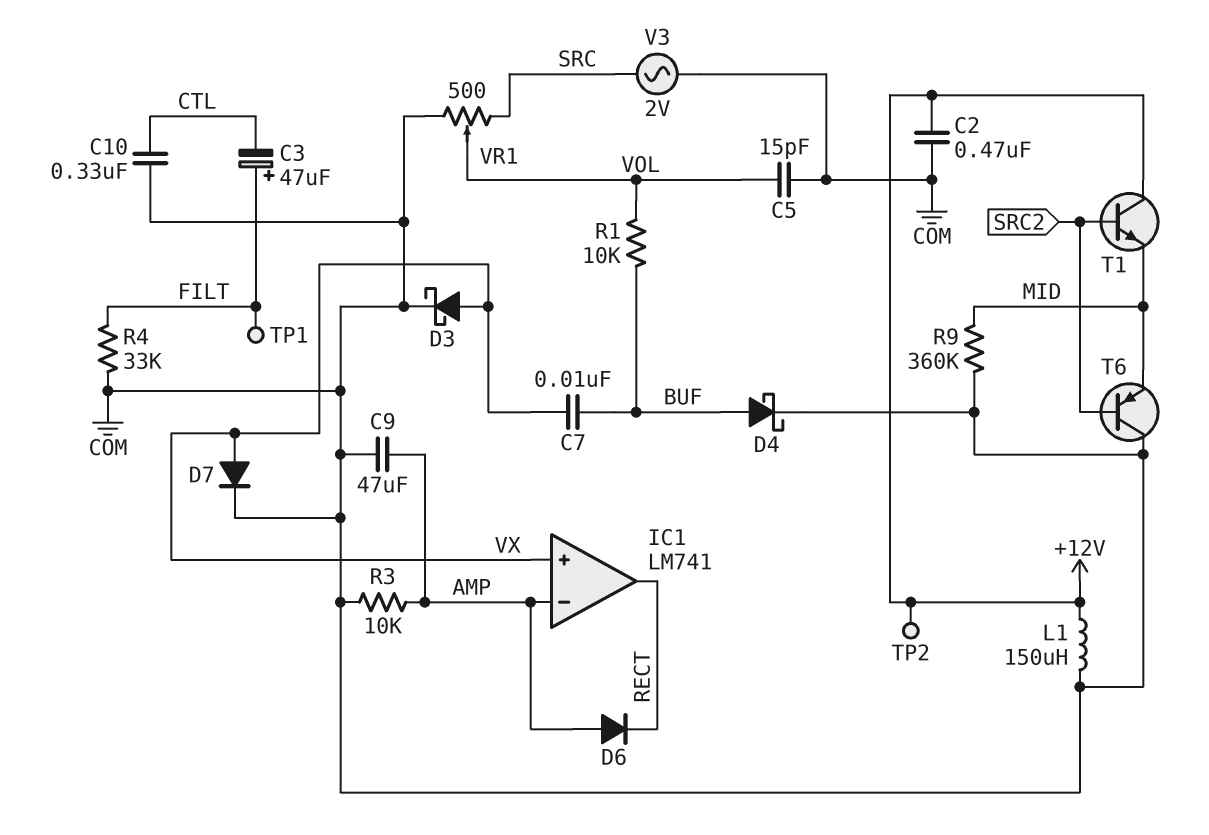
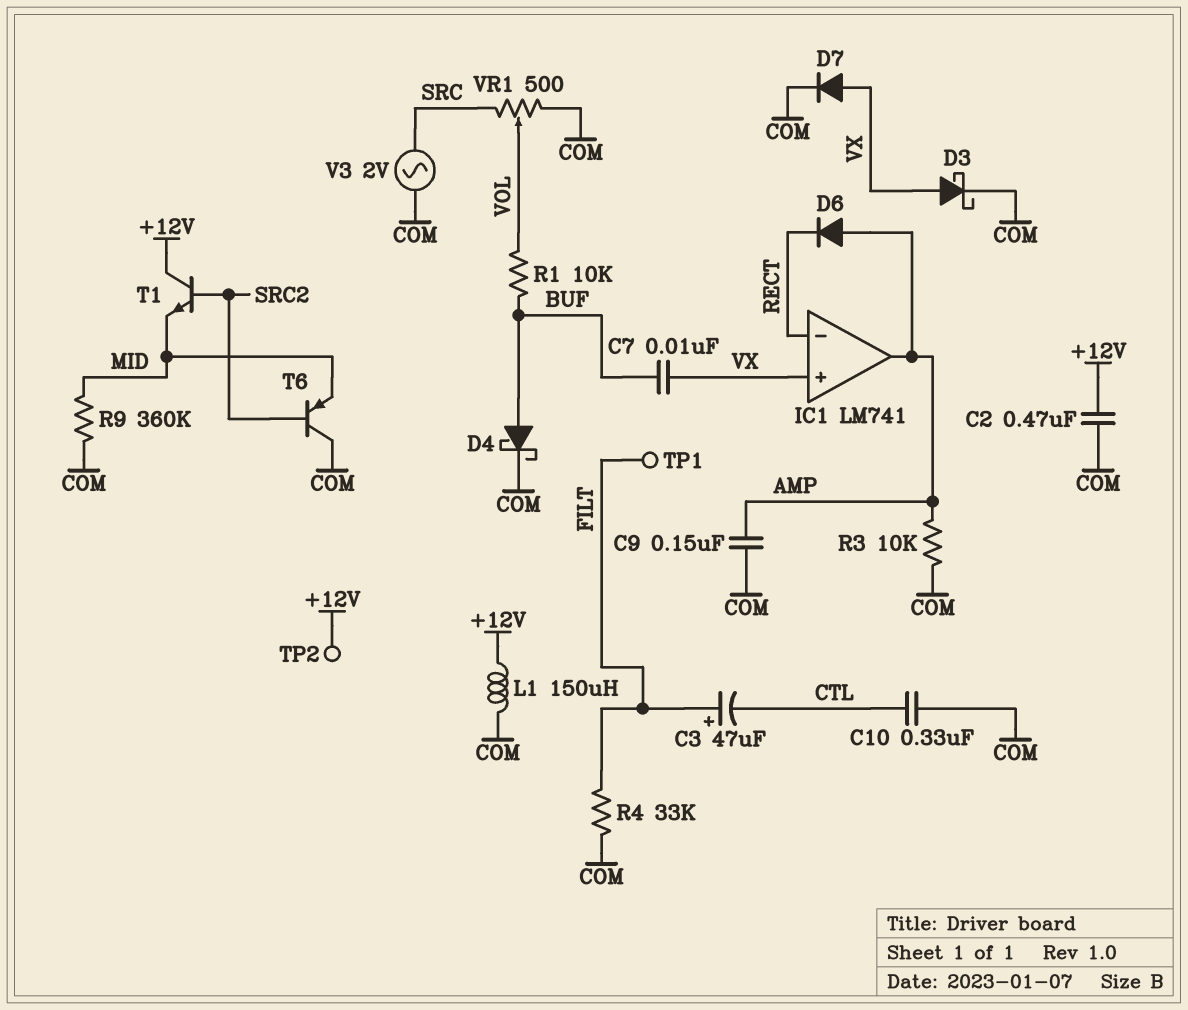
C5: 15pF (COM, VOL) -> none
C9: 47uF (AMP, COM) -> 150nF (AMP, COM)
IC1 pin in-: AMP -> RECT
IC1 pin out: RECT -> AMP

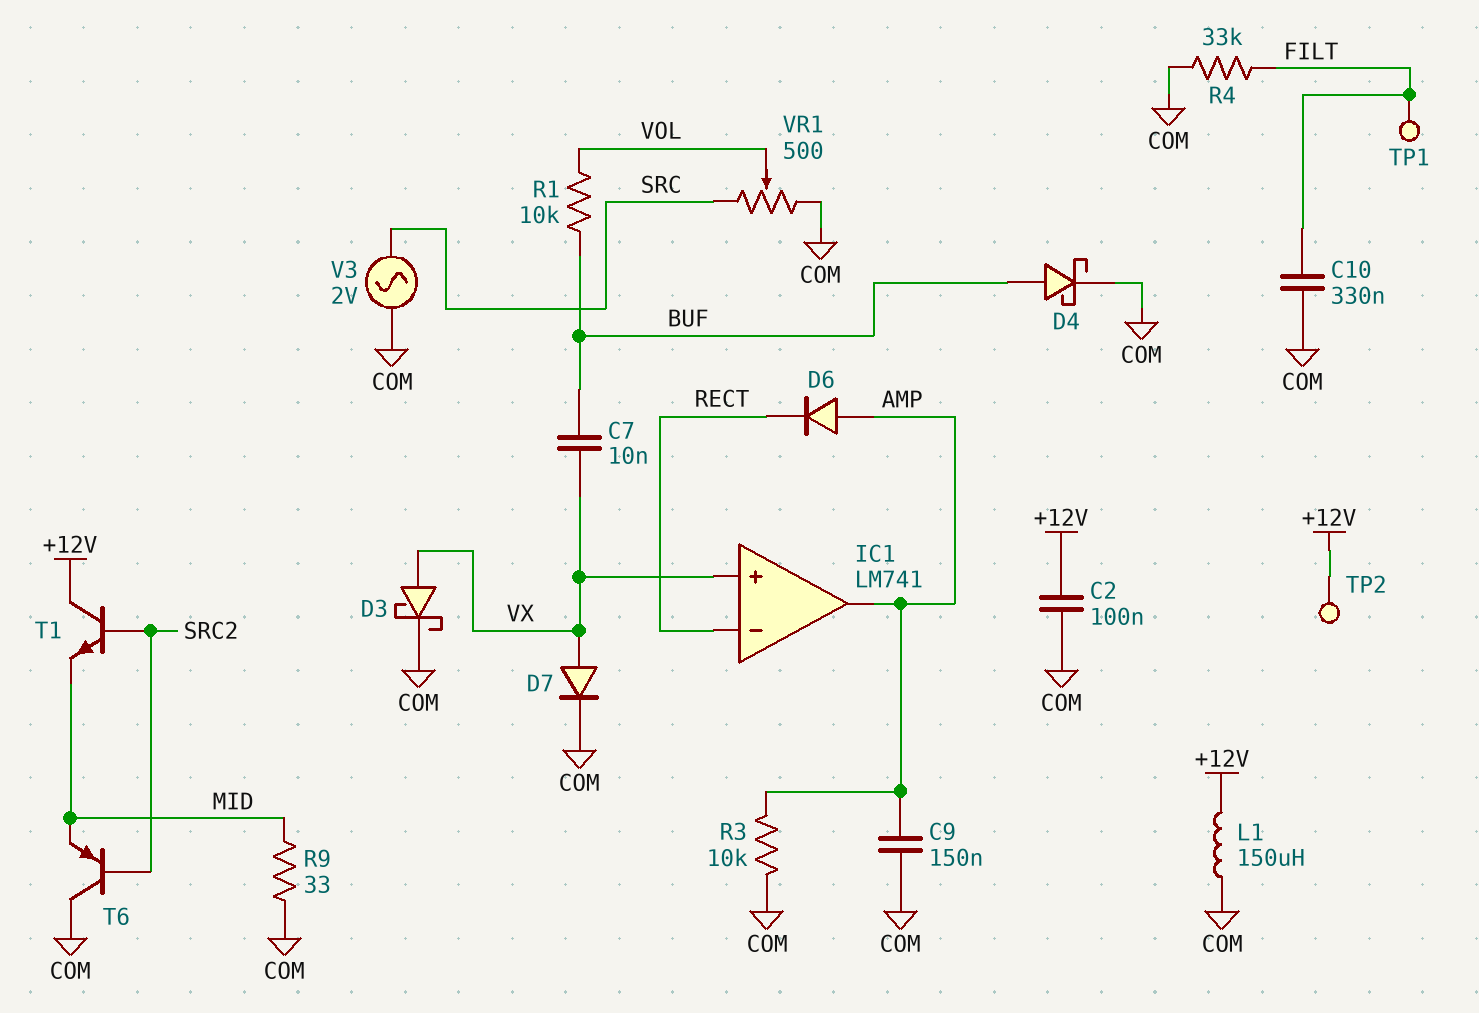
C2: 470nF (+12V, COM) -> 100nF (+12V, COM)
C3: 47uF (plus FILT, minus CTL) -> none
C10: 330nF (COM, CTL) -> 330nF (COM, FILT)
R9: 360k (COM, MID) -> 33 (COM, MID)

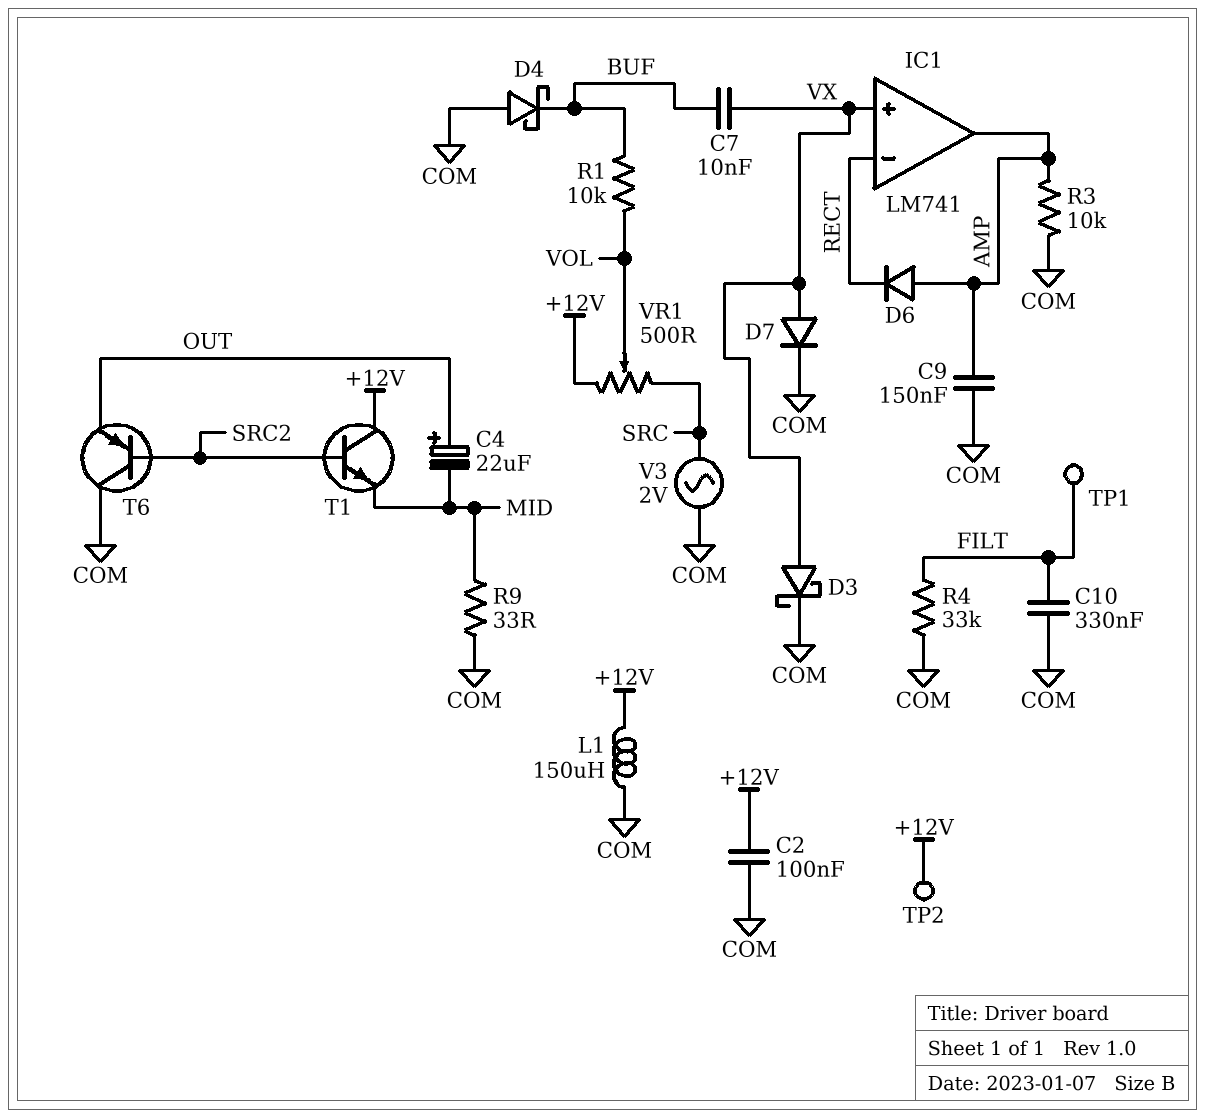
C4: none -> 22uF (plus OUT, minus MID)
D4: schottky (A BUF, K COM) -> schottky (A COM, K BUF)
T6: PNP (B SRC2, C COM, E MID) -> PNP (B SRC2, C COM, E OUT)
VR1: 500 (COM, SRC, wiper VOL) -> 500 (+12V, SRC, wiper VOL)

